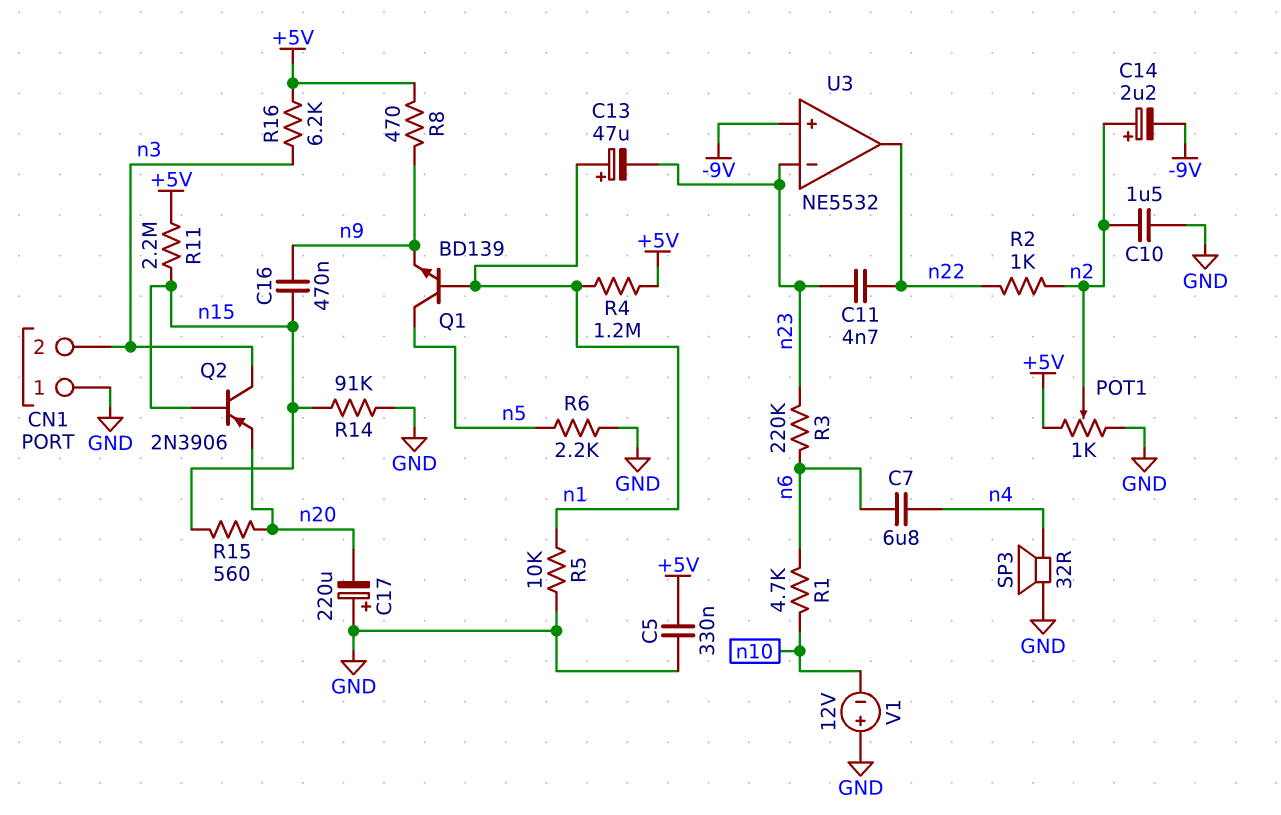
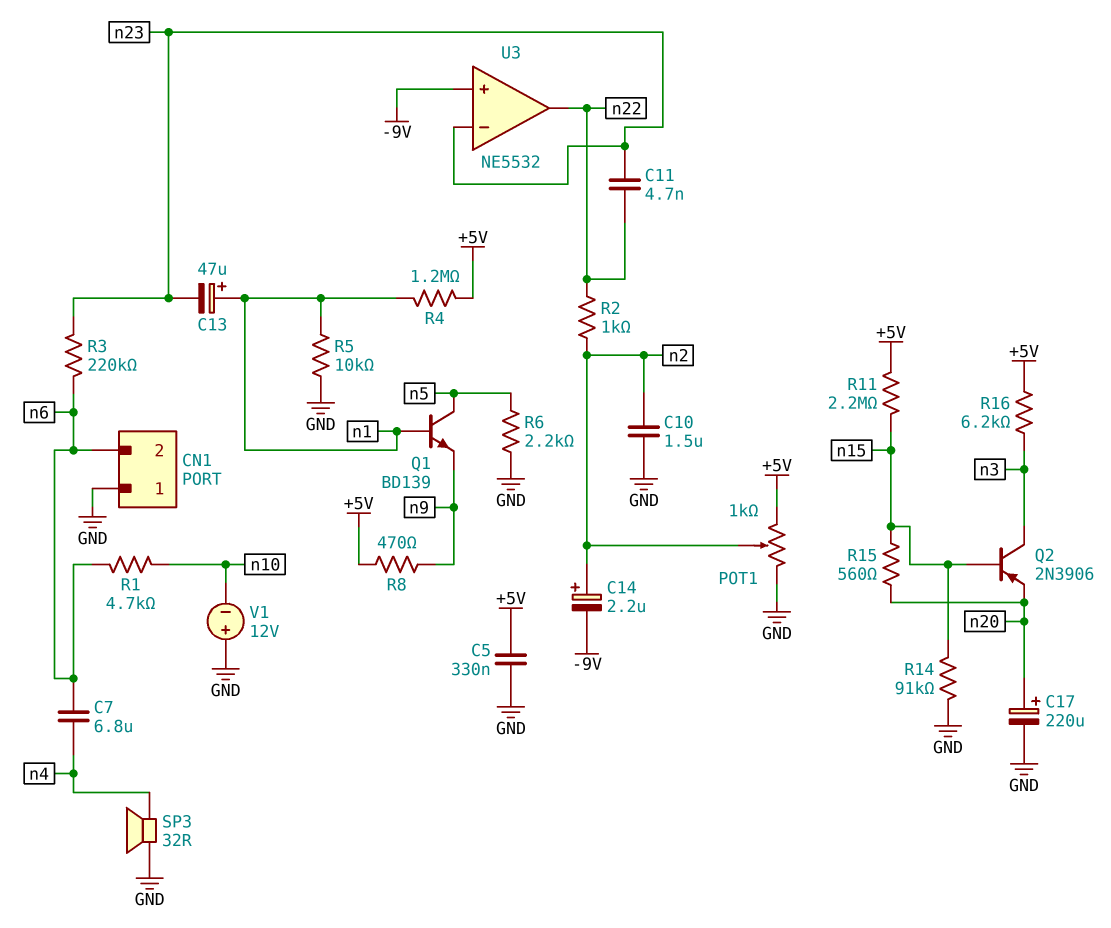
C16: 470nF (n9, n15) -> none
C17: 220uF (plus GND, minus n20) -> 220uF (plus n20, minus GND)
CN1 pin 2: n3 -> n6

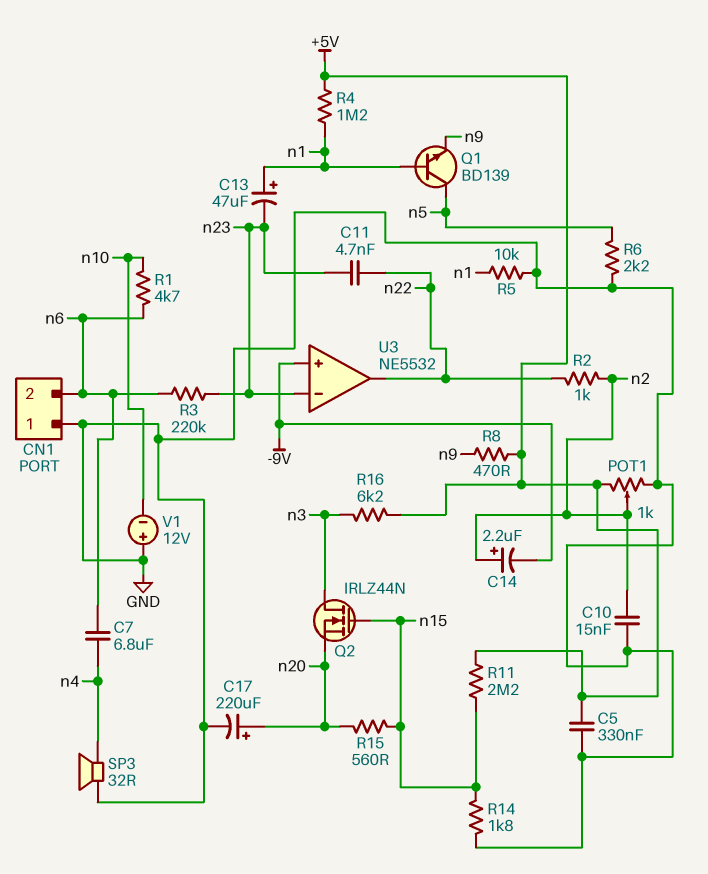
C10: 1.5uF (GND, n2) -> 15nF (GND, n2)
Q2: PNP 2N3906 (B n15, C n3, E n20) -> NMOS IRLZ44N (G n15, D n3, S n20)
R14: 91k (GND, n15) -> 1.8k (GND, n15)

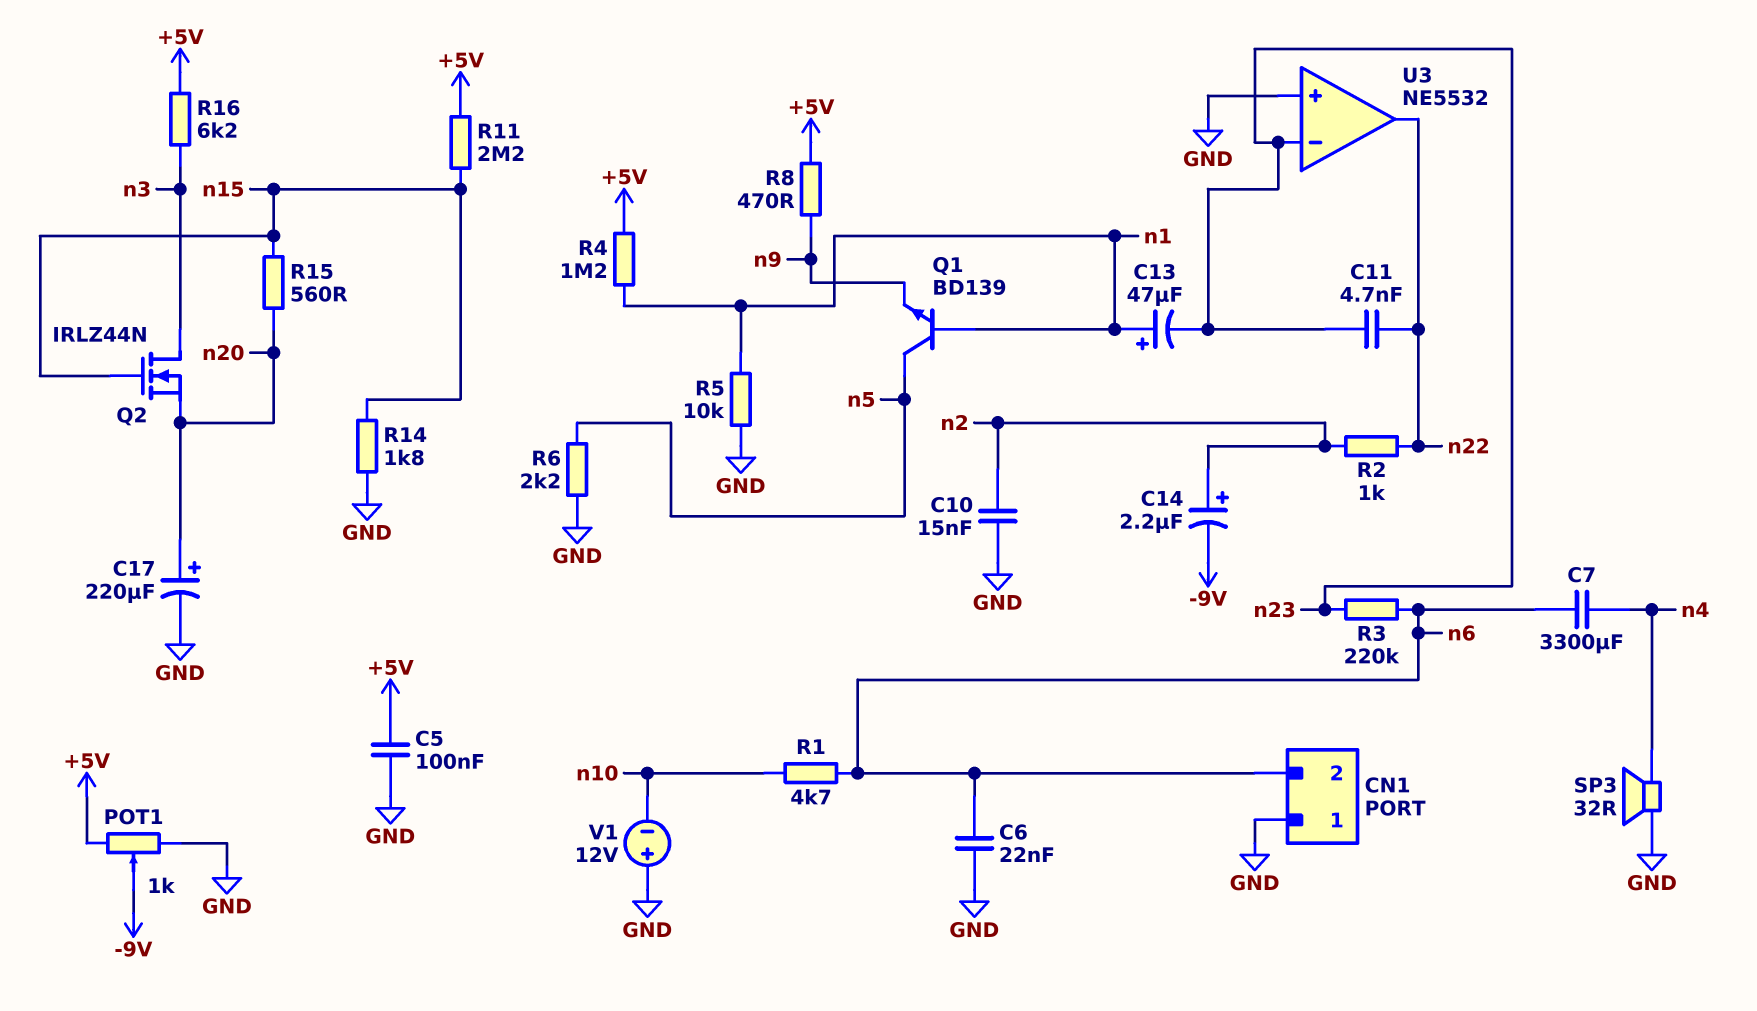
C5: 330nF (+5V, GND) -> 100nF (+5V, GND)
C6: none -> 22nF (GND, n6)
C7: 6.8uF (n4, n6) -> 3300uF (n4, n6)
POT1: 1k (+5V, GND, wiper n2) -> 1k (+5V, GND, wiper -9V)
U3 pin in+: -9V -> GND

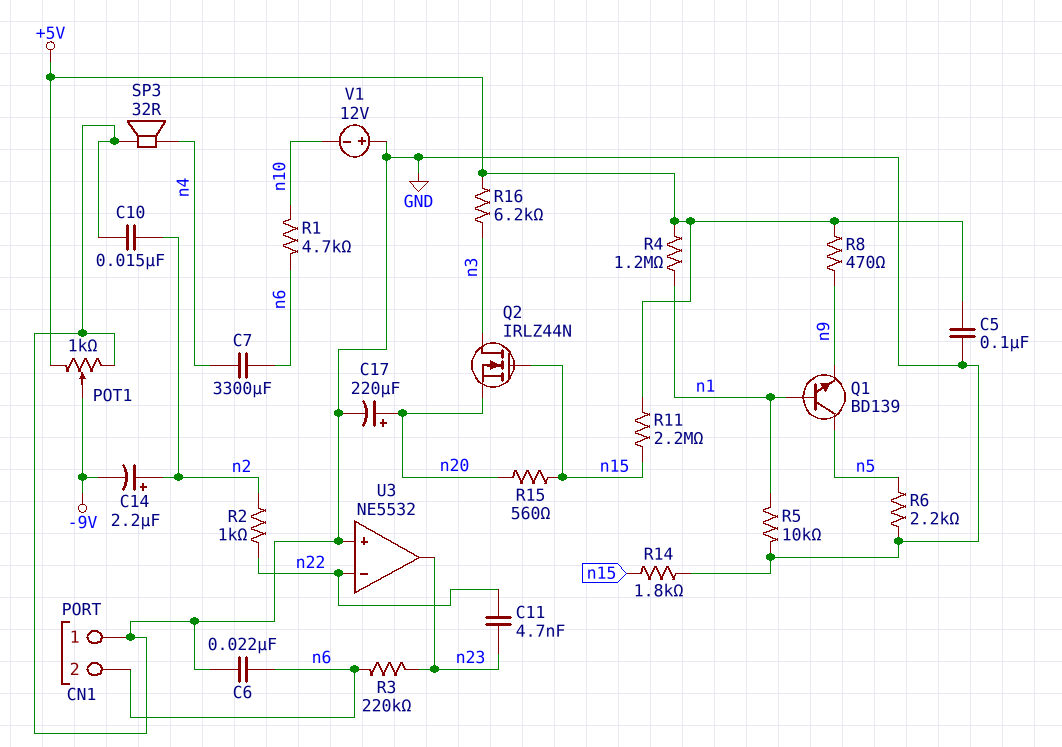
C13: 47uF (plus n1, minus n23) -> none
U3 pin in-: n23 -> n22
U3 pin out: n22 -> n23

